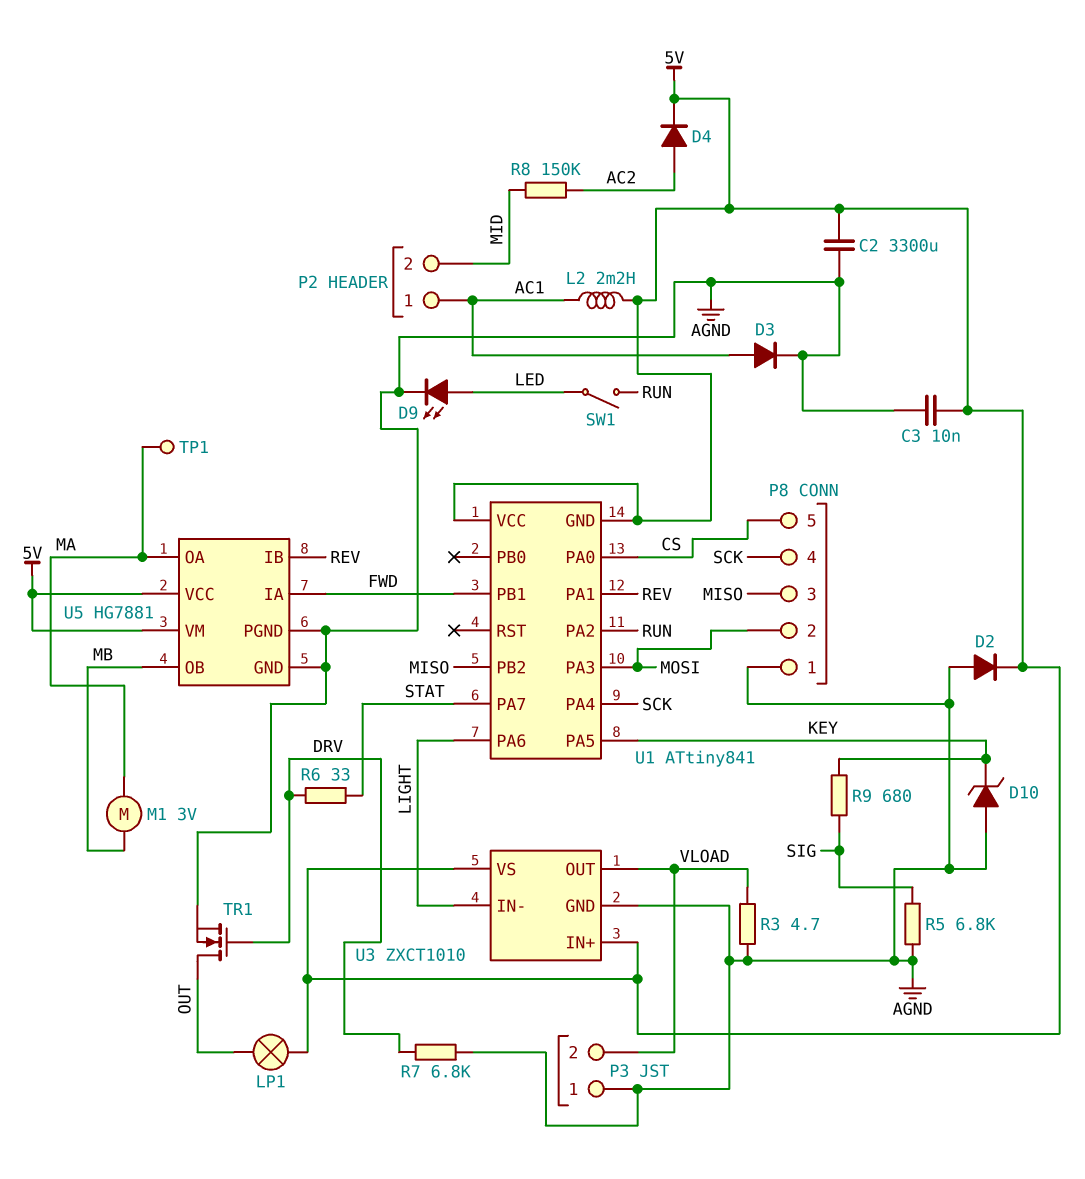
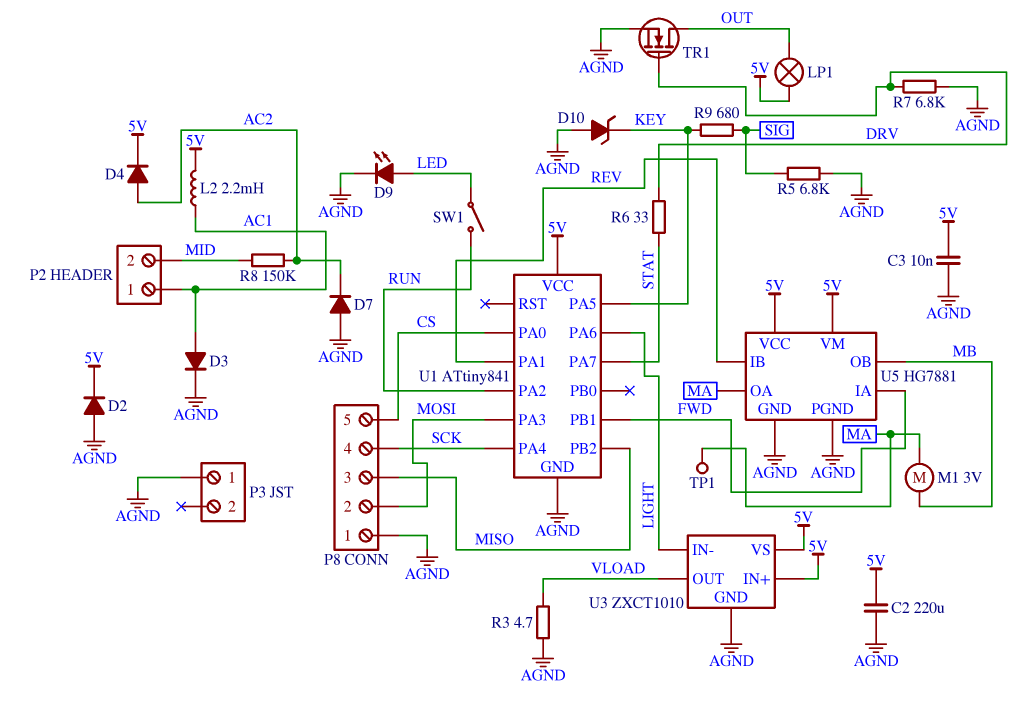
C2: 3300uF (5V, AGND) -> 220uF (5V, AGND)
D7: none -> diode (A AGND, K AC2)
P3 pin 2: VLOAD -> none
U1 pin GND: 5V -> AGND

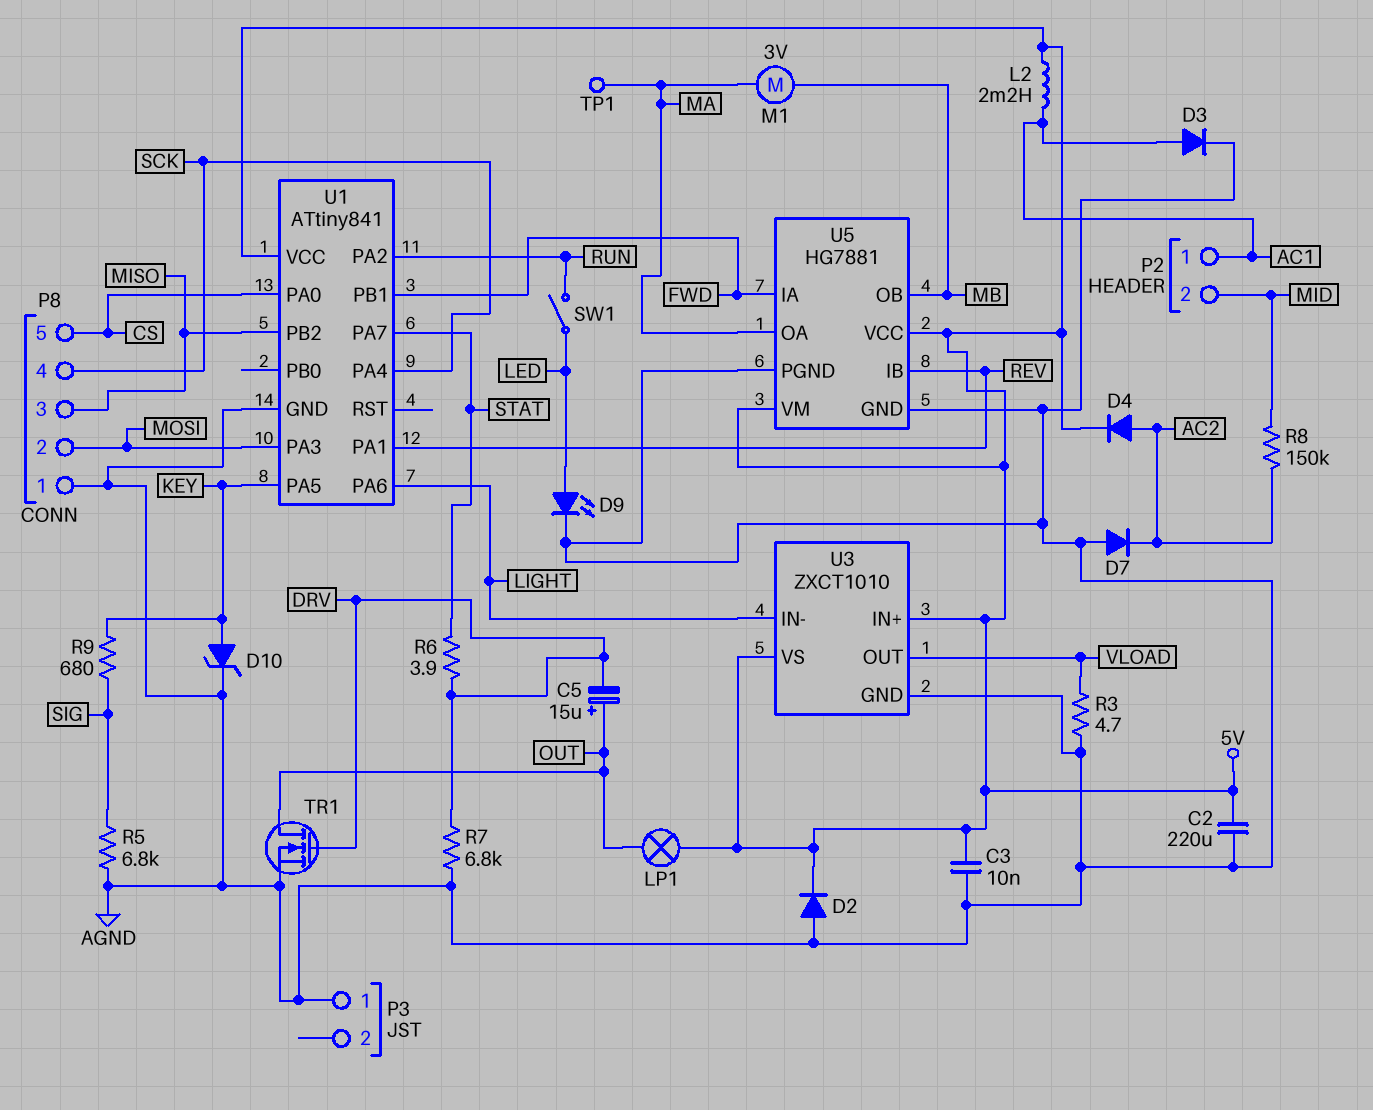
C5: none -> 15uF (plus OUT, minus DRV)
D10: zener (A AGND, K KEY) -> zener (A KEY, K AGND)
R6: 33 (DRV, STAT) -> 3.9 (DRV, STAT)

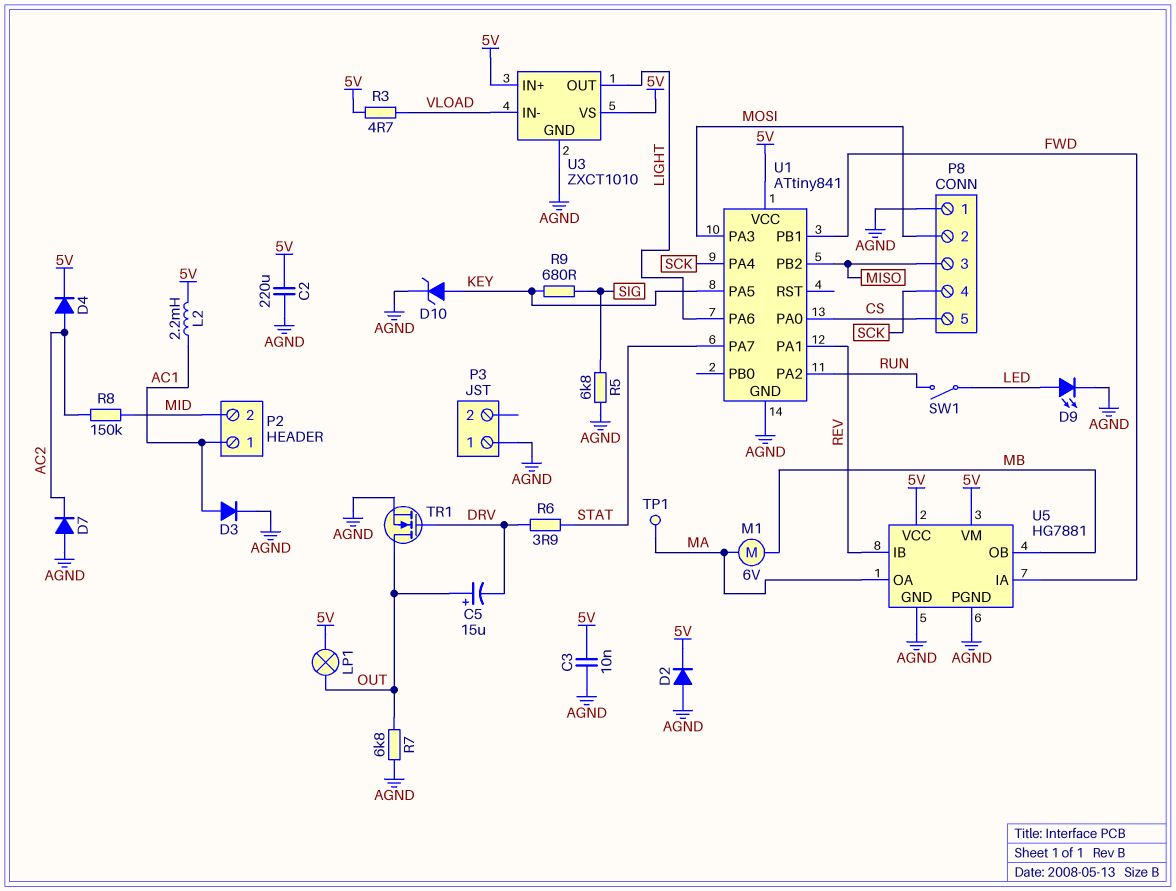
M1: motor 3V (MA, MB) -> motor 6V (MA, MB)
R3: 4.7 (AGND, VLOAD) -> 4.7 (5V, VLOAD)
R7: 6.8k (AGND, DRV) -> 6.8k (AGND, OUT)
U3 pin IN-: LIGHT -> VLOAD
U3 pin OUT: VLOAD -> LIGHT

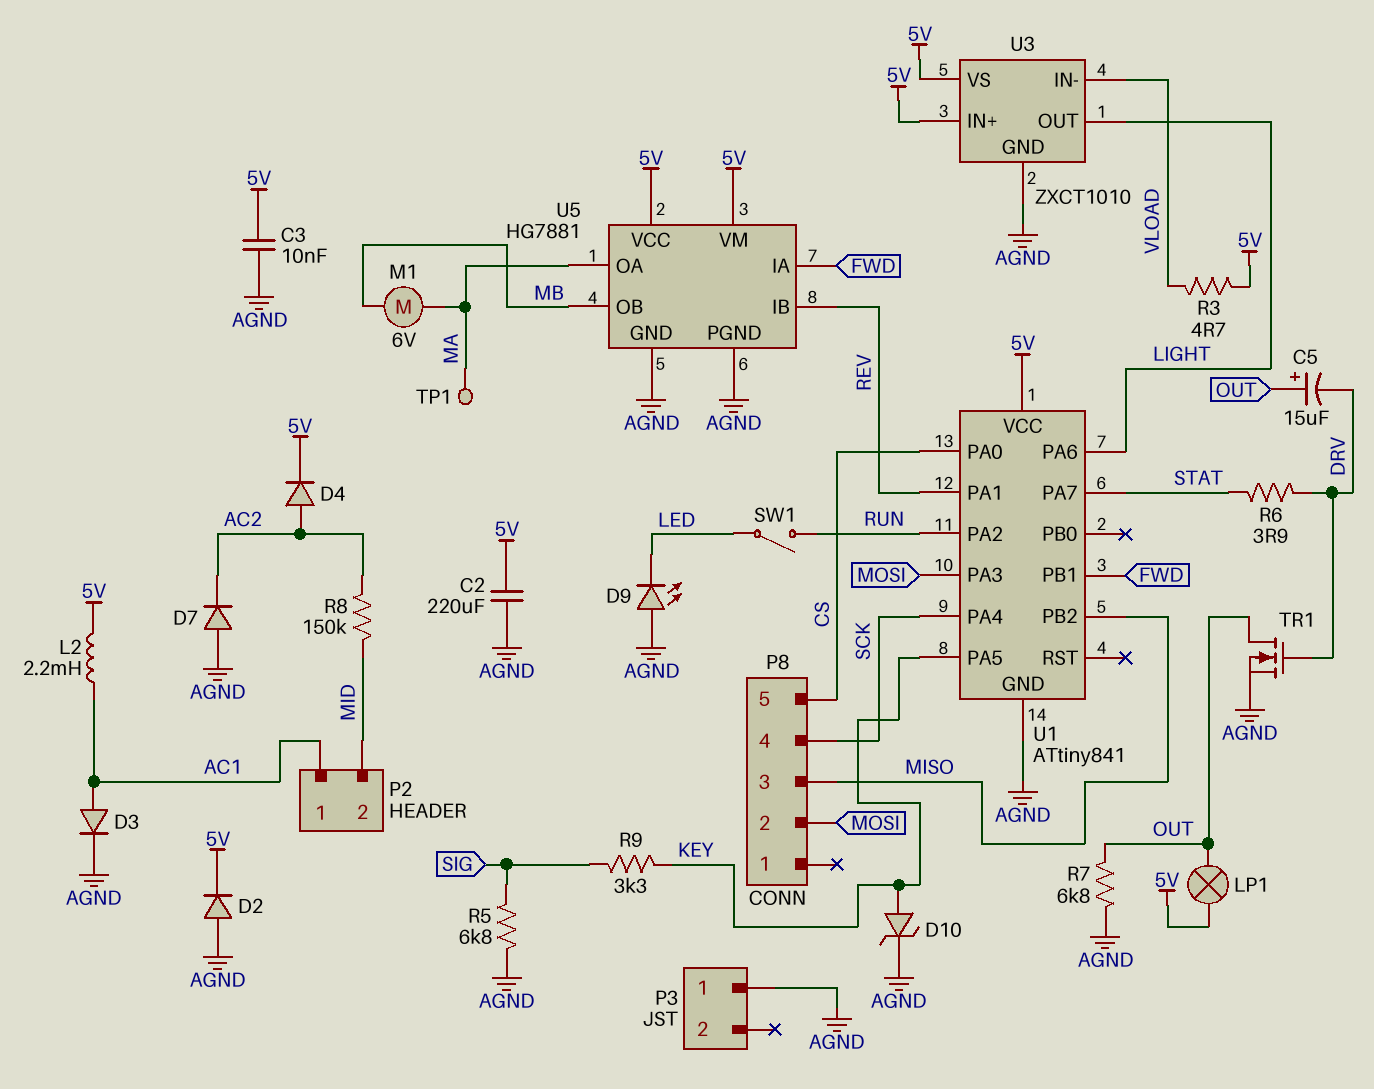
D9: LED (A LED, K AGND) -> LED (A AGND, K LED)
P8 pin 1: AGND -> none
R9: 680 (KEY, SIG) -> 3.3k (KEY, SIG)

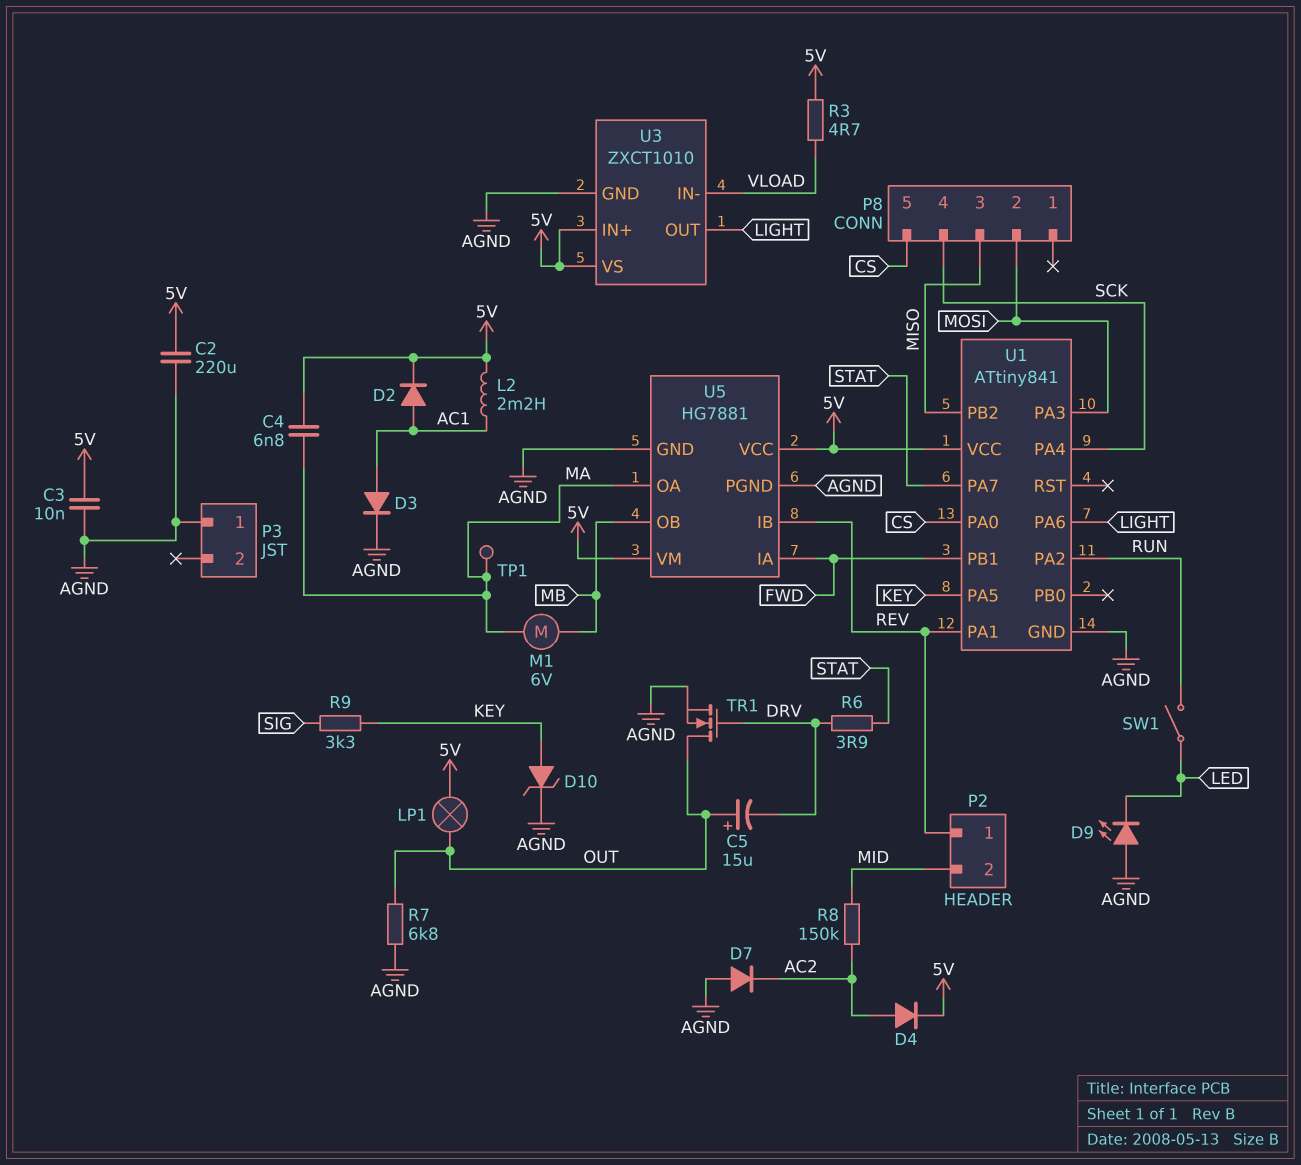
C4: none -> 6.8nF (5V, MA)
D2: diode (A AGND, K 5V) -> diode (A AC1, K 5V)
P2 pin 1: AC1 -> REV
R5: 6.8k (AGND, SIG) -> none

